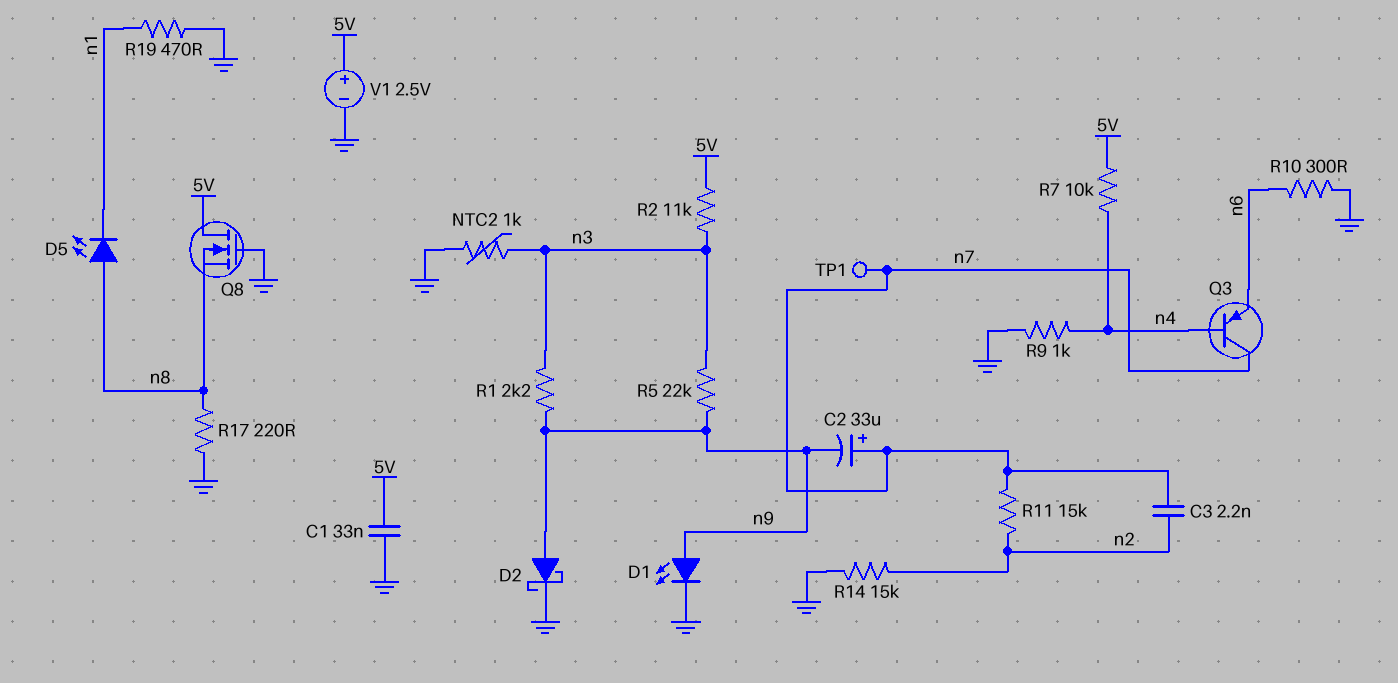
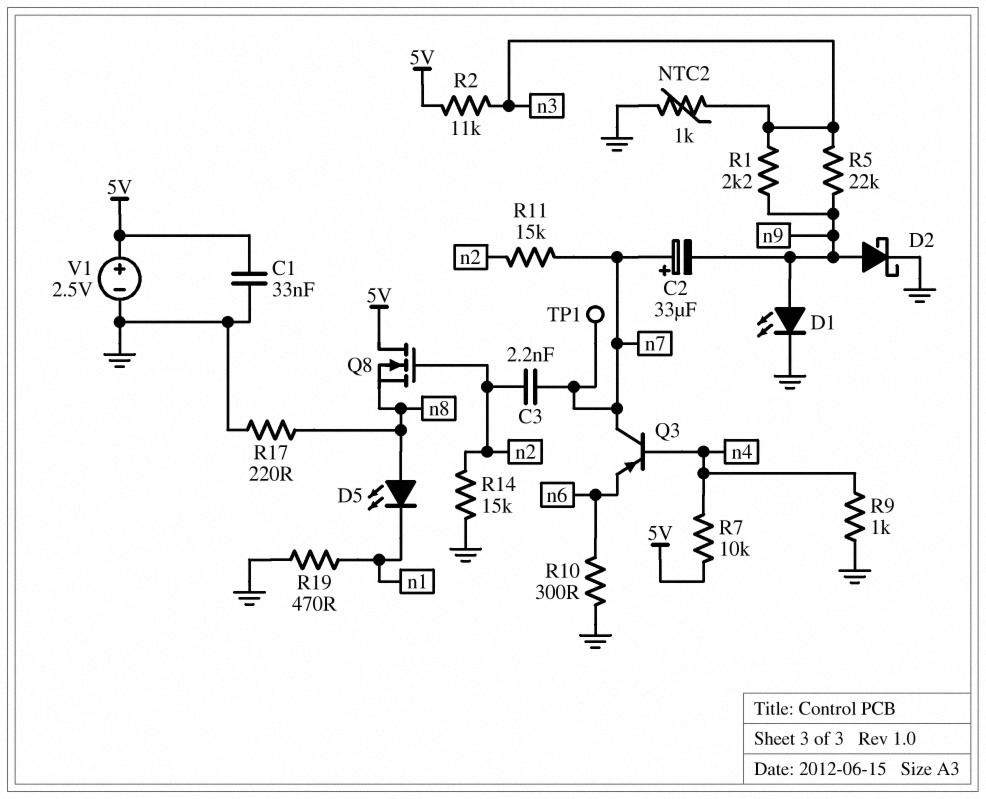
Q8: NMOS (G GND, D 5V, S n8) -> NMOS (G n2, D 5V, S n8)

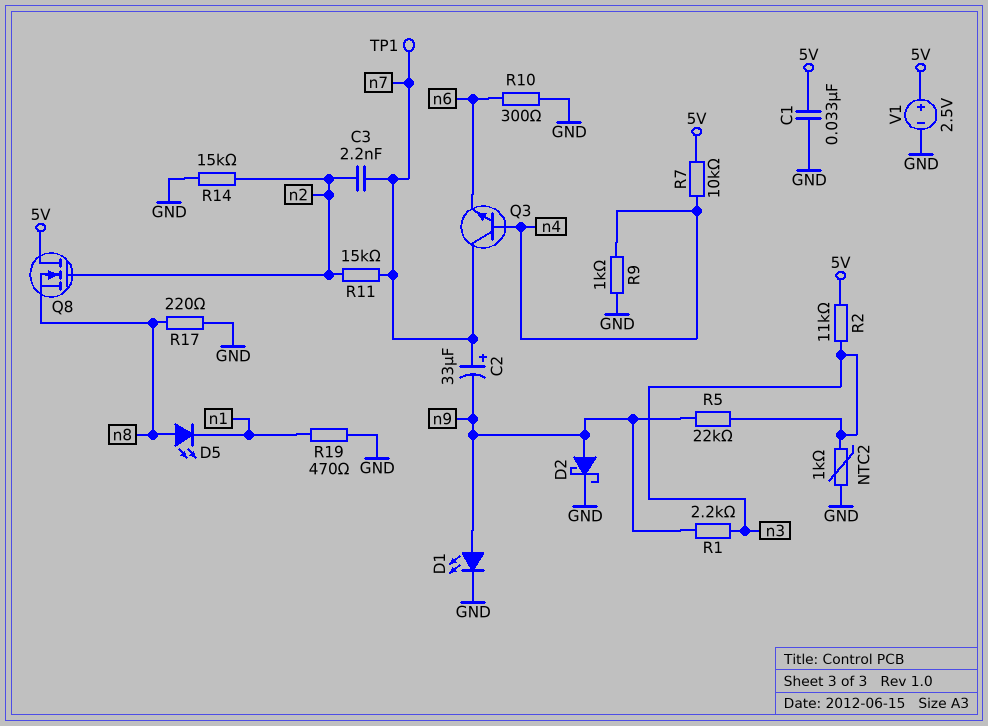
Q3: PNP (B n4, C n7, E n6) -> NPN (B n4, C n7, E n6)

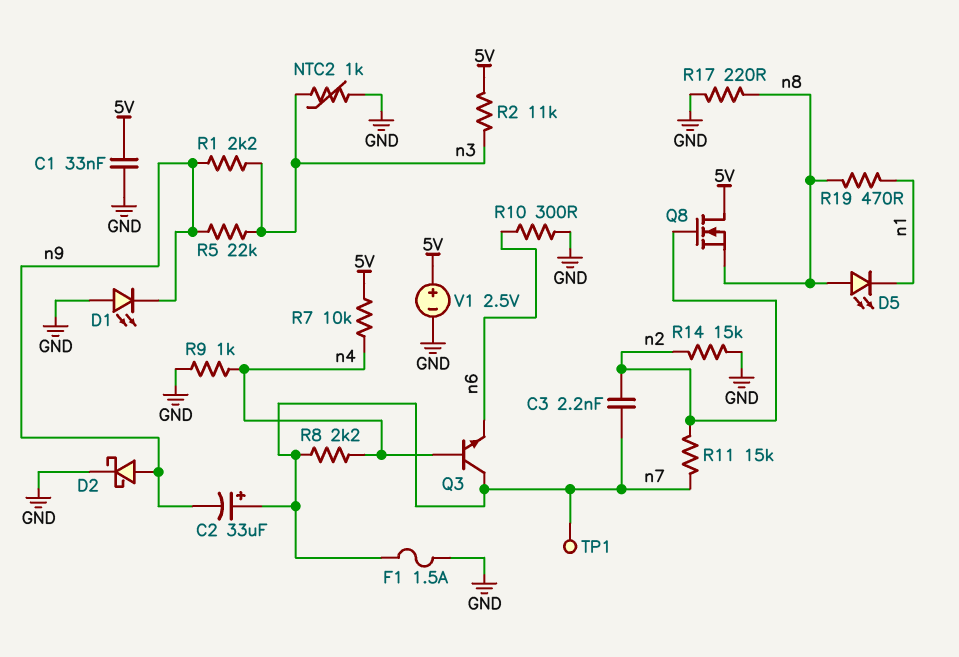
D1: LED (A n9, K GND) -> LED (A GND, K n9)
F1: none -> 1.5A (GND, n7)
R8: none -> 2.2k (n4, n7)
R19: 470 (GND, n1) -> 470 (n1, n8)

